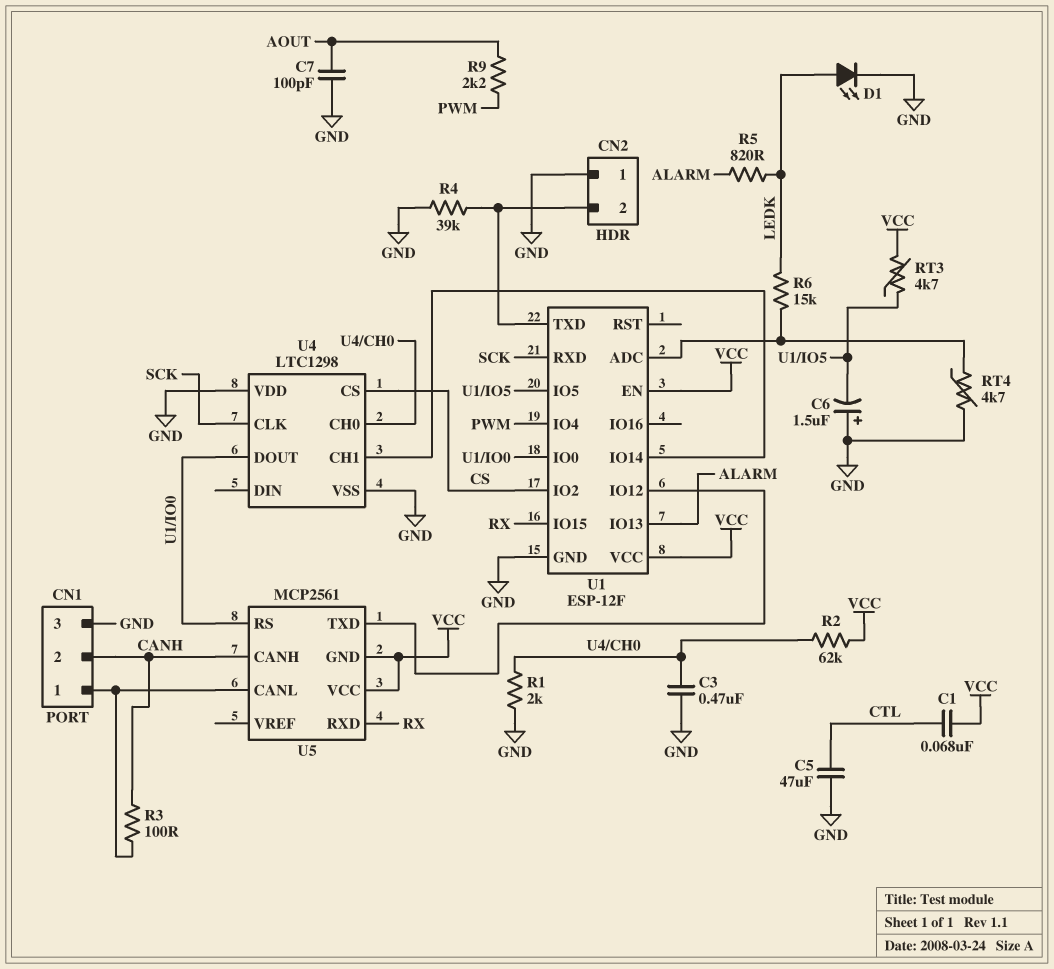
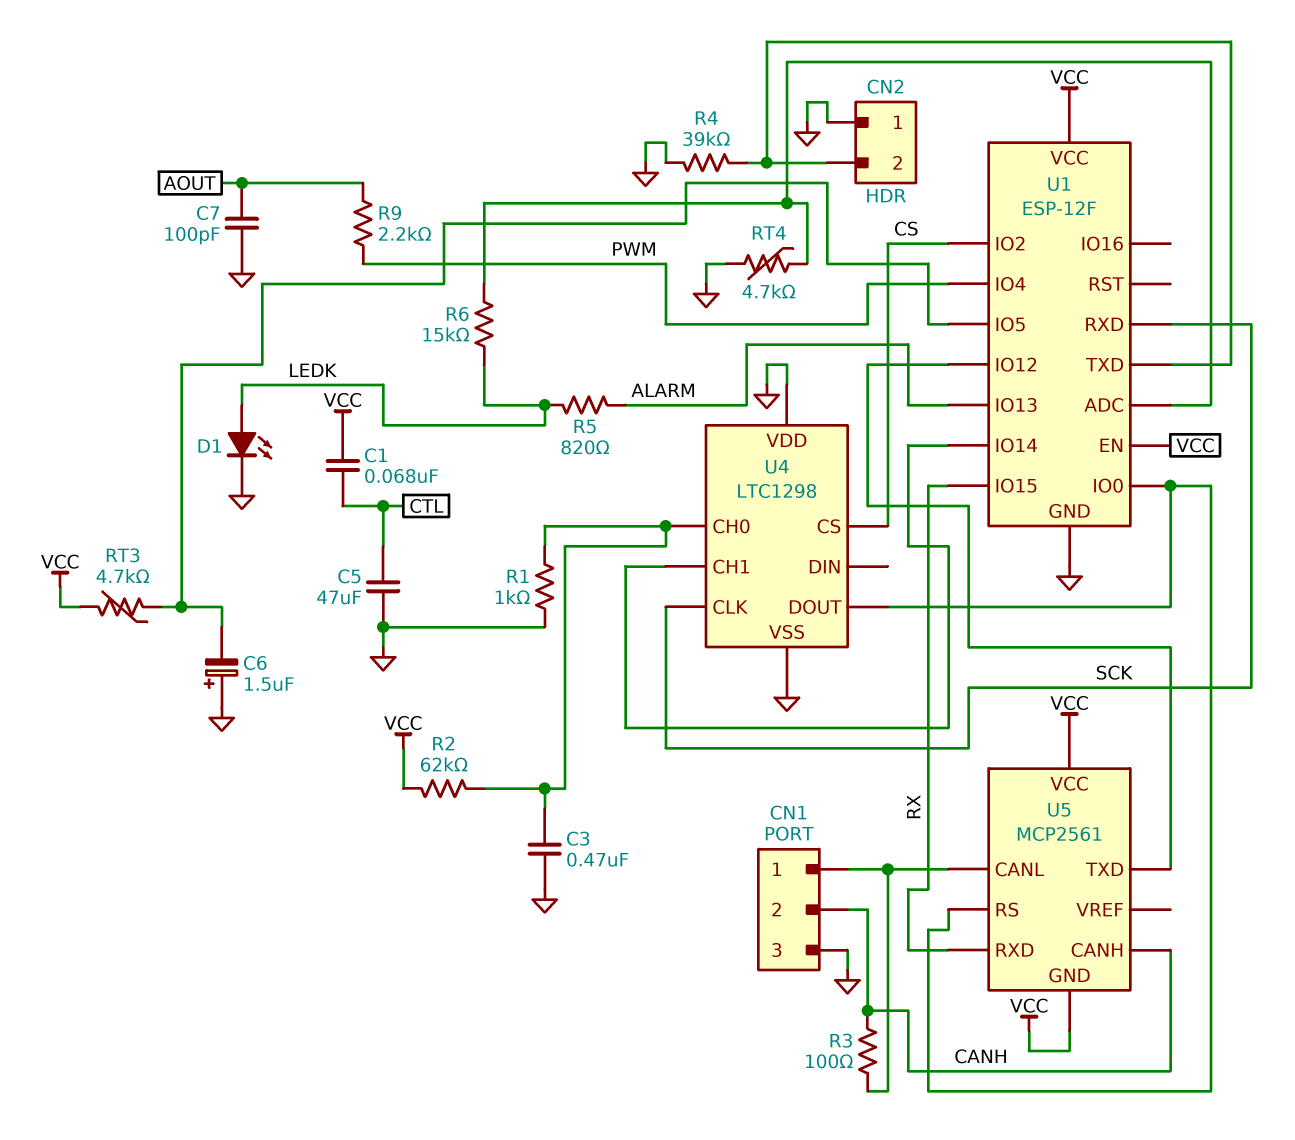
R1: 2k (GND, U4/CH0) -> 1k (GND, U4/CH0)

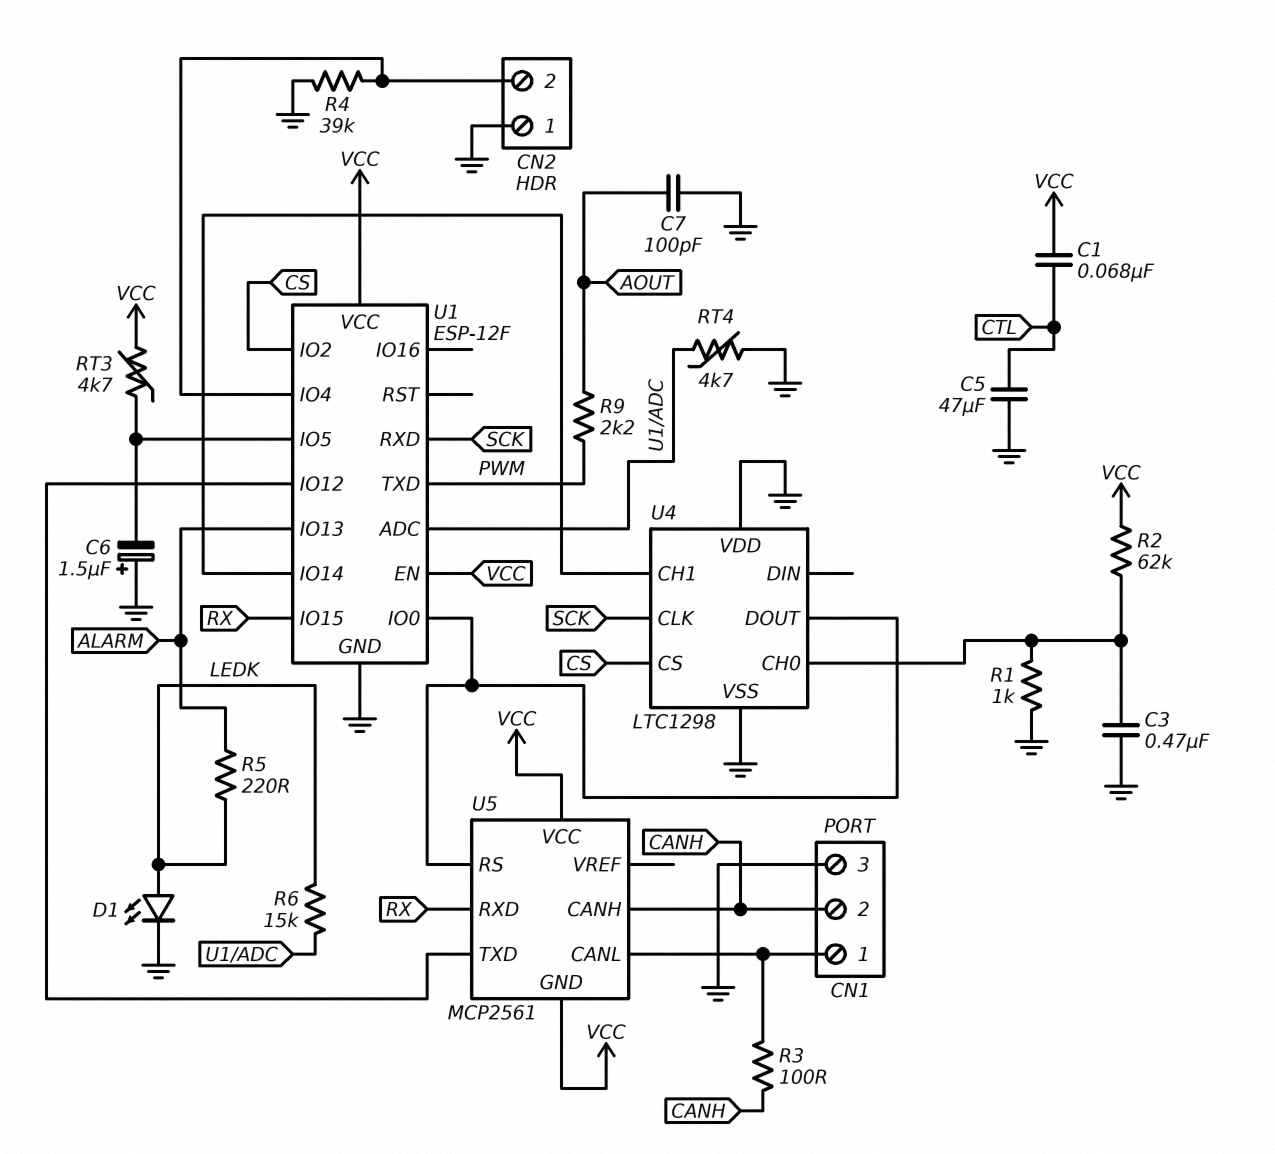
R5: 820 (ALARM, LEDK) -> 220 (ALARM, LEDK)
U1 pin IO4: PWM -> CN2/2
U1 pin TXD: CN2/2 -> PWM

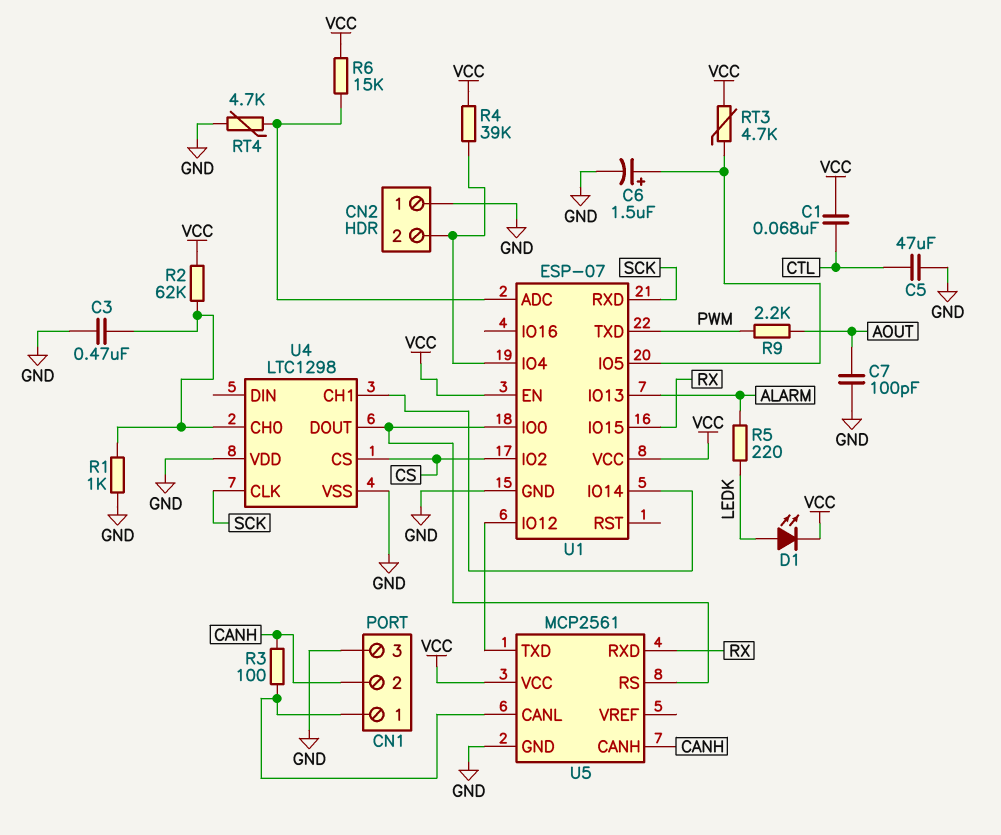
C6: 1.5uF (plus GND, minus U1/IO5) -> 1.5uF (plus U1/IO5, minus GND)
D1: LED (A LEDK, K GND) -> LED (A LEDK, K VCC)
R4: 39k (CN2/2, GND) -> 39k (CN2/2, VCC)
R6: 15k (LEDK, U1/ADC) -> 15k (U1/ADC, VCC)
U1: ESP-12F -> ESP-07
U5 pin GND: VCC -> GND

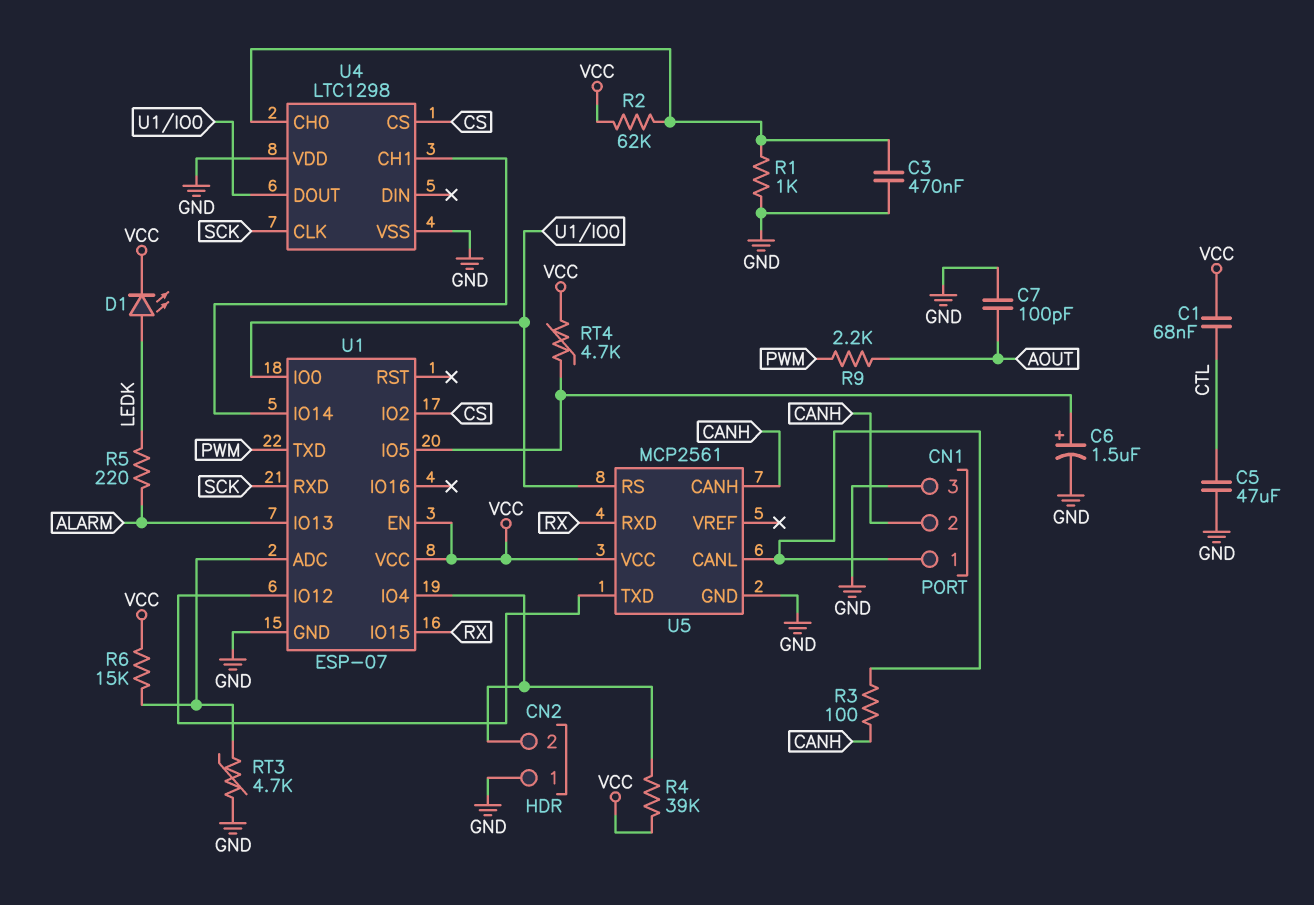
RT3: 4.7k (U1/IO5, VCC) -> 4.7k (GND, U1/ADC)
RT4: 4.7k (GND, U1/ADC) -> 4.7k (U1/IO5, VCC)

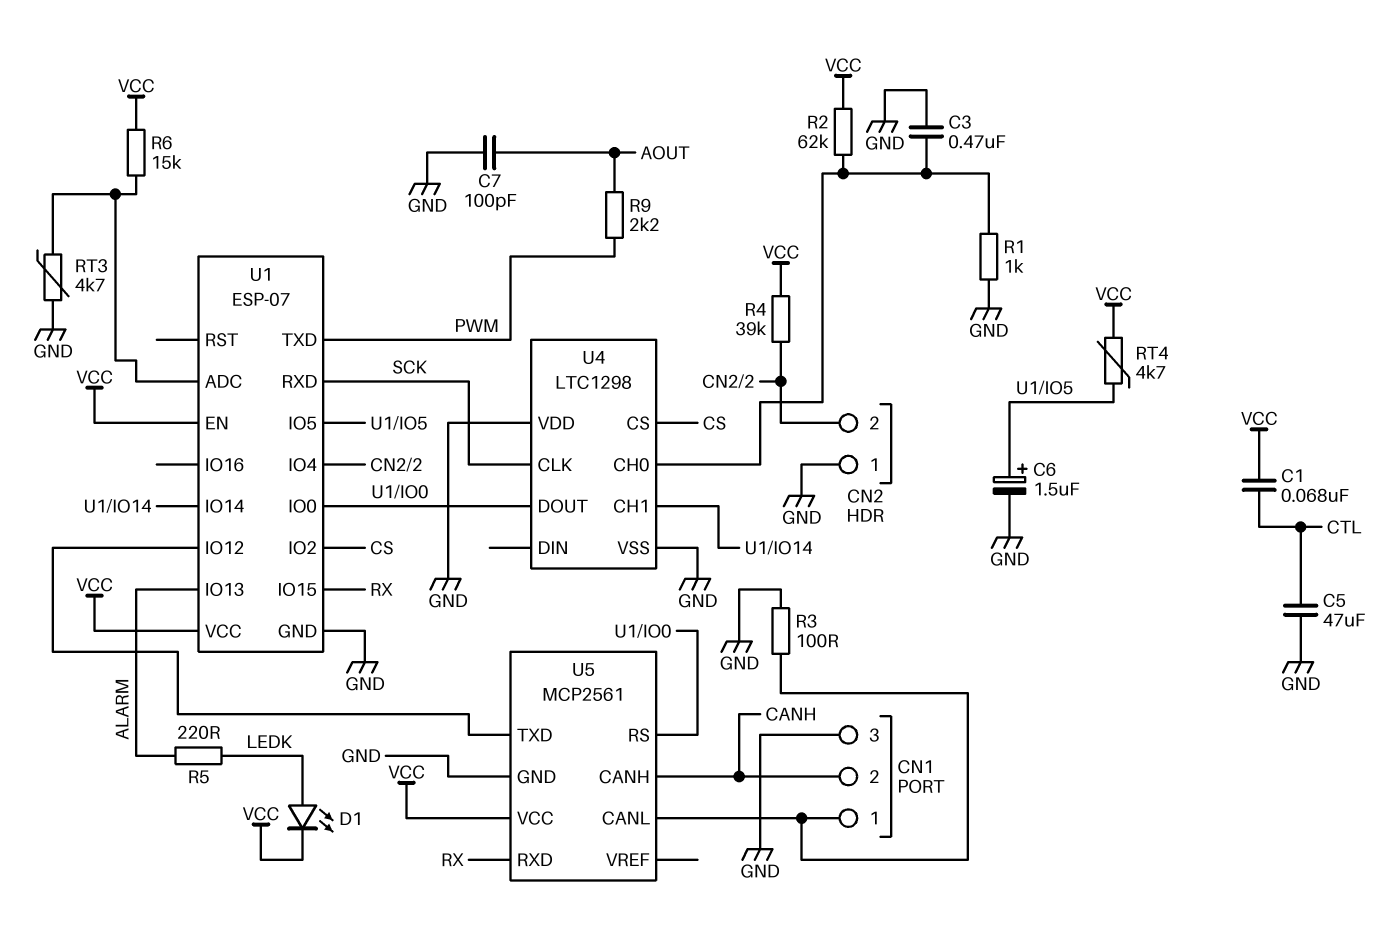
R3: 100 (CANH, CN1/1) -> 100 (CN1/1, GND)

